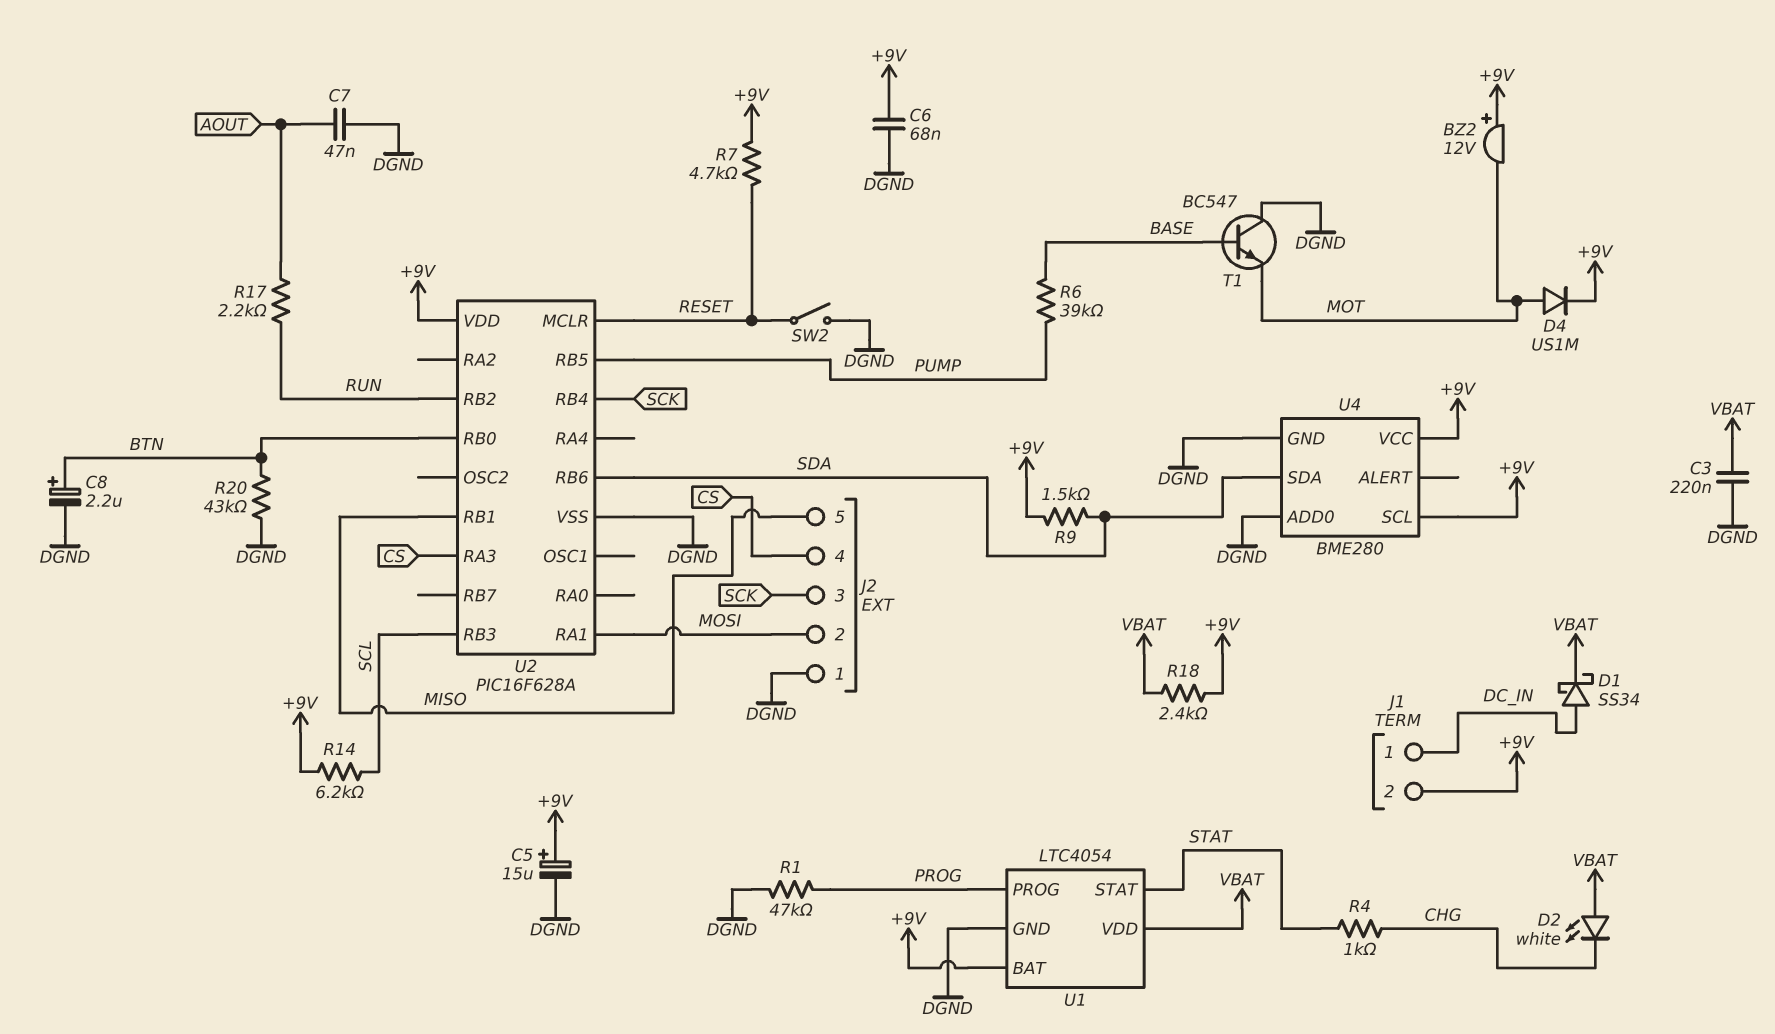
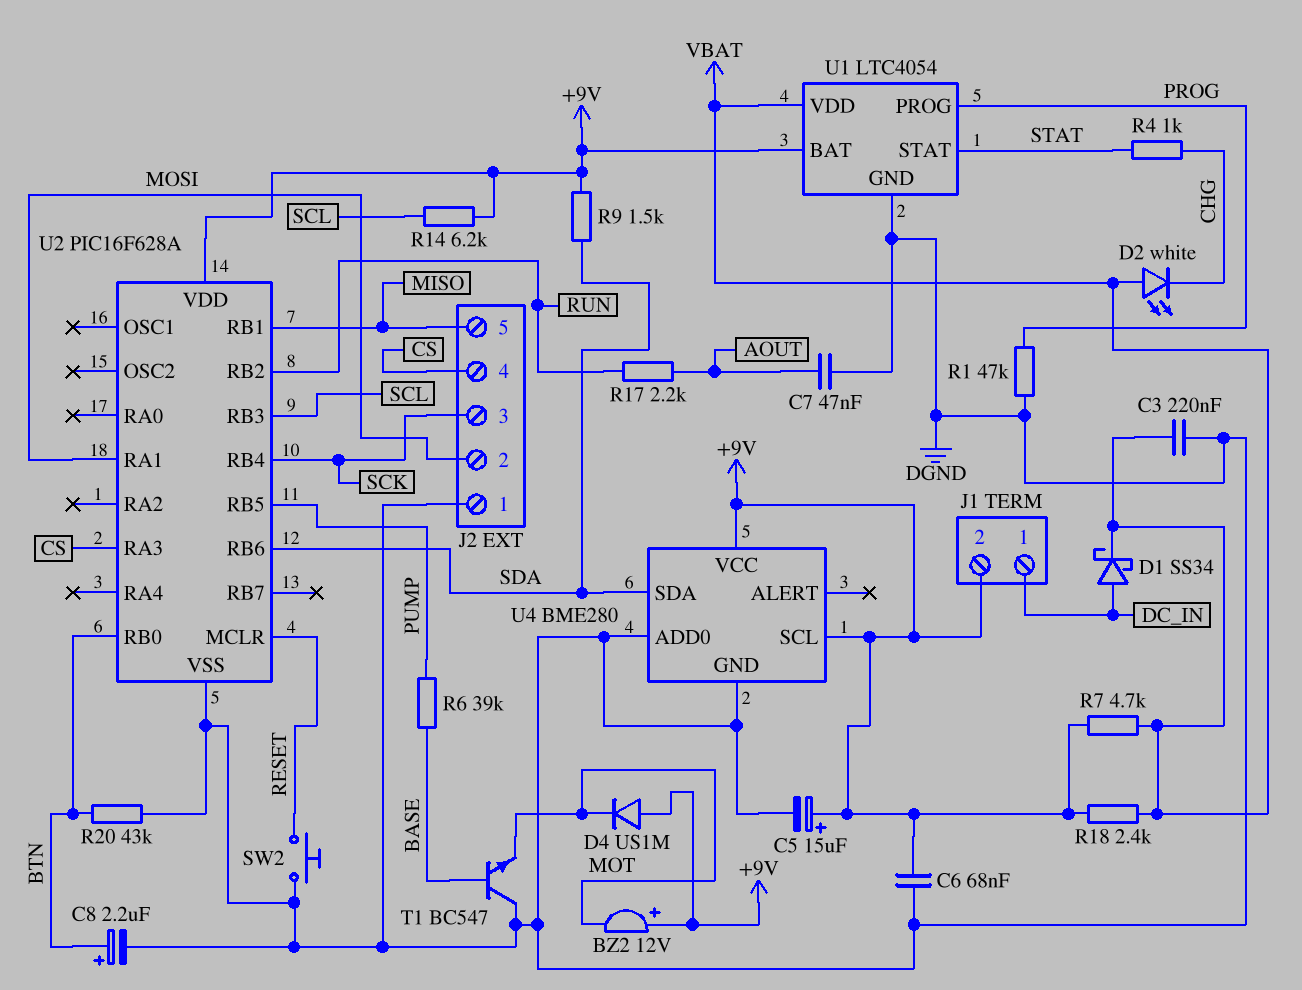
D4: diode US1M (A MOT, K +9V) -> diode US1M (A +9V, K MOT)
R7: 4.7k (+9V, RESET) -> 4.7k (+9V, VBAT)
SW2: switch (DGND, RESET) -> button (DGND, RESET)

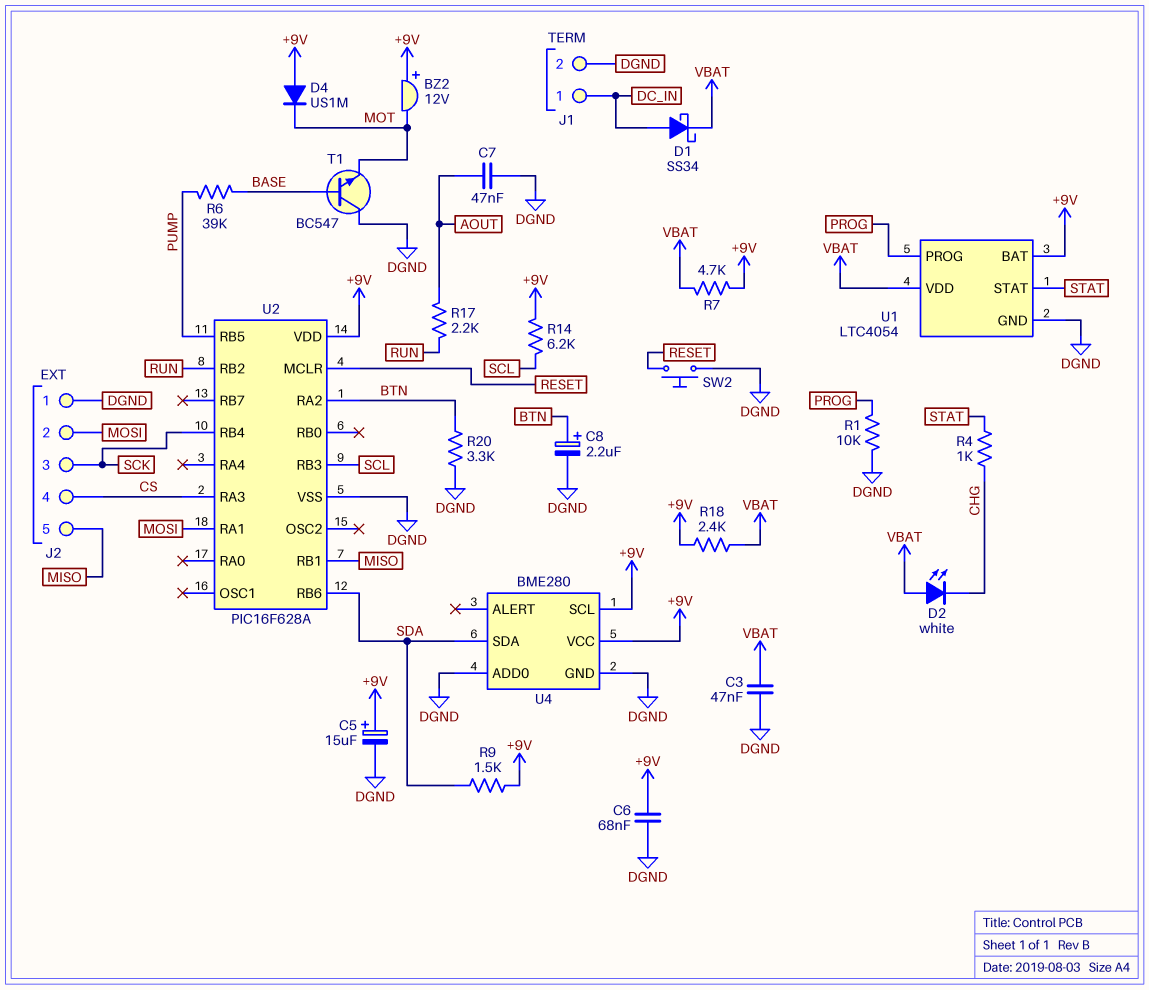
C3: 220nF (DGND, VBAT) -> 47nF (DGND, VBAT)
J1 pin 2: +9V -> DGND
R1: 47k (DGND, PROG) -> 10k (DGND, PROG)
R20: 43k (BTN, DGND) -> 3.3k (BTN, DGND)
U2 pin RA2: none -> BTN
U2 pin RB0: BTN -> none

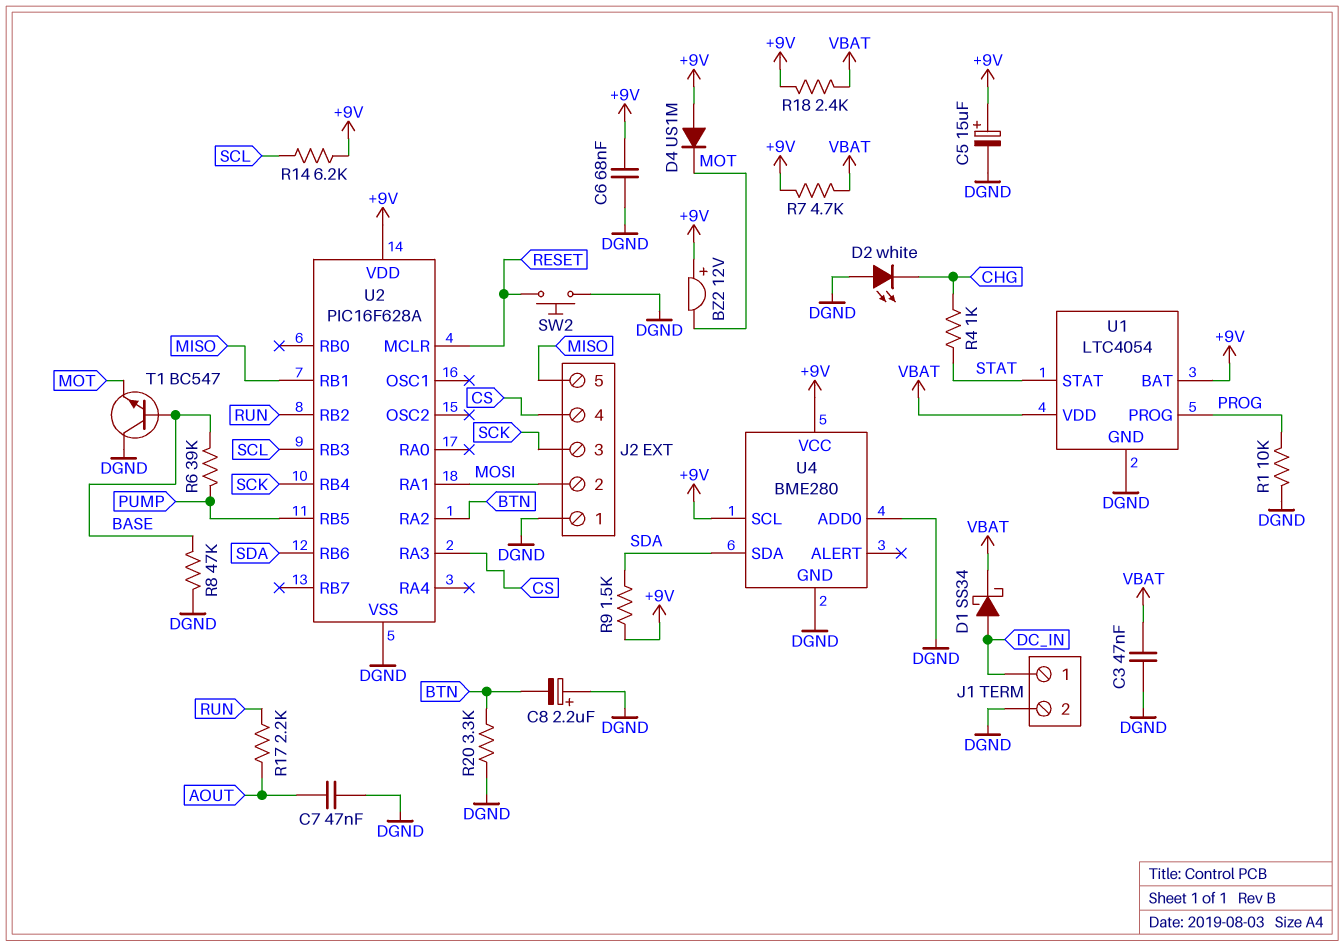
C8: 2.2uF (plus BTN, minus DGND) -> 2.2uF (plus DGND, minus BTN)
D2: LED white (A VBAT, K CHG) -> LED white (A DGND, K CHG)
R8: none -> 47k (BASE, DGND)

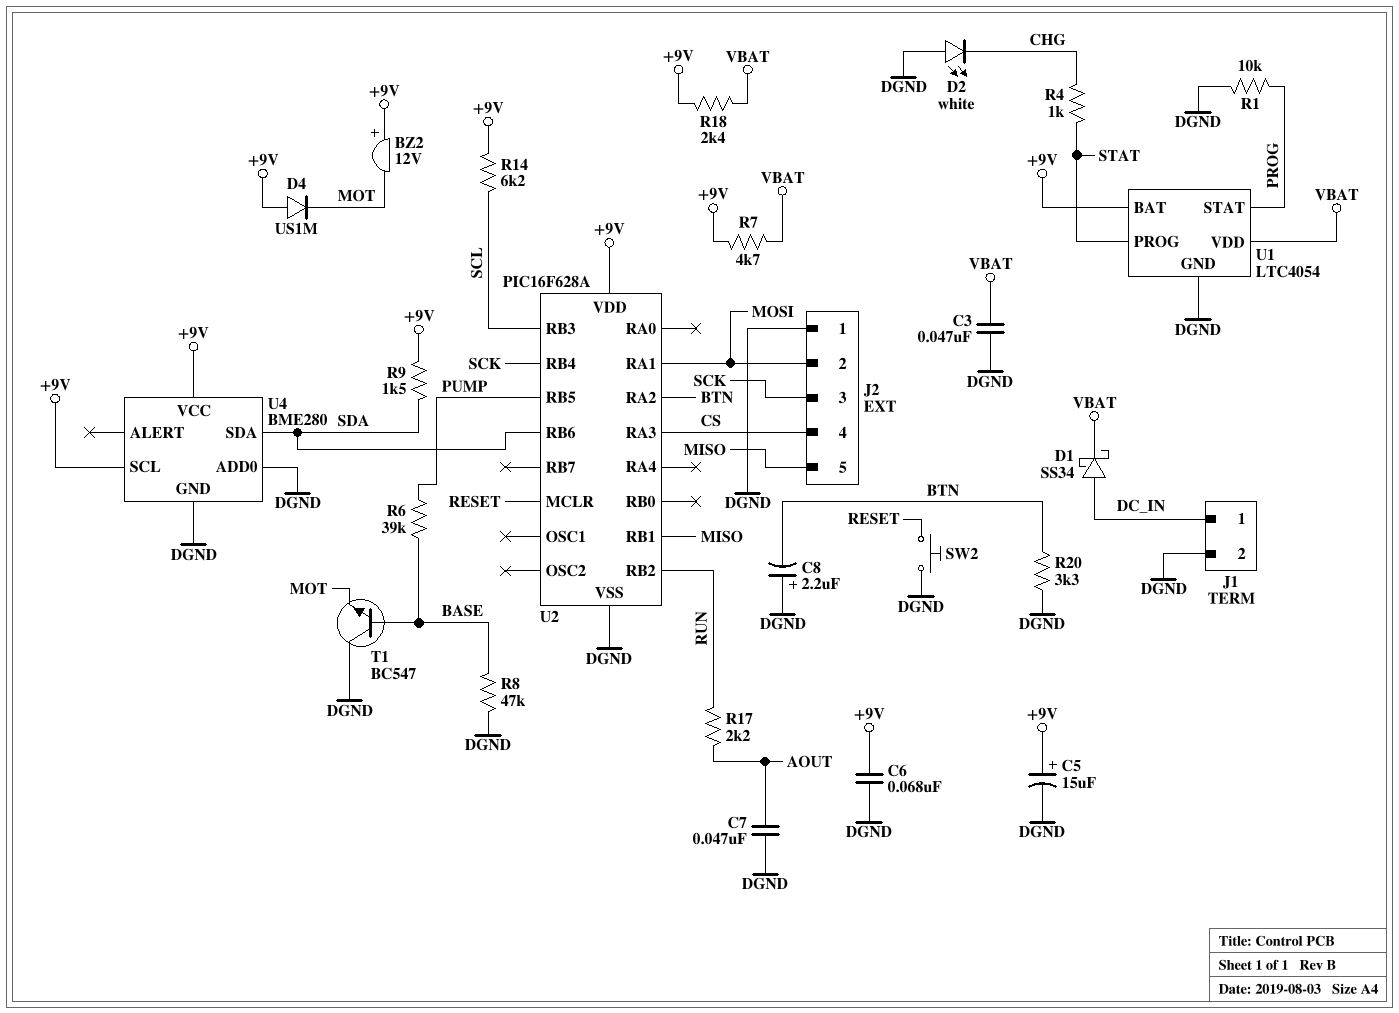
U1 pin PROG: PROG -> STAT
U1 pin STAT: STAT -> PROG

